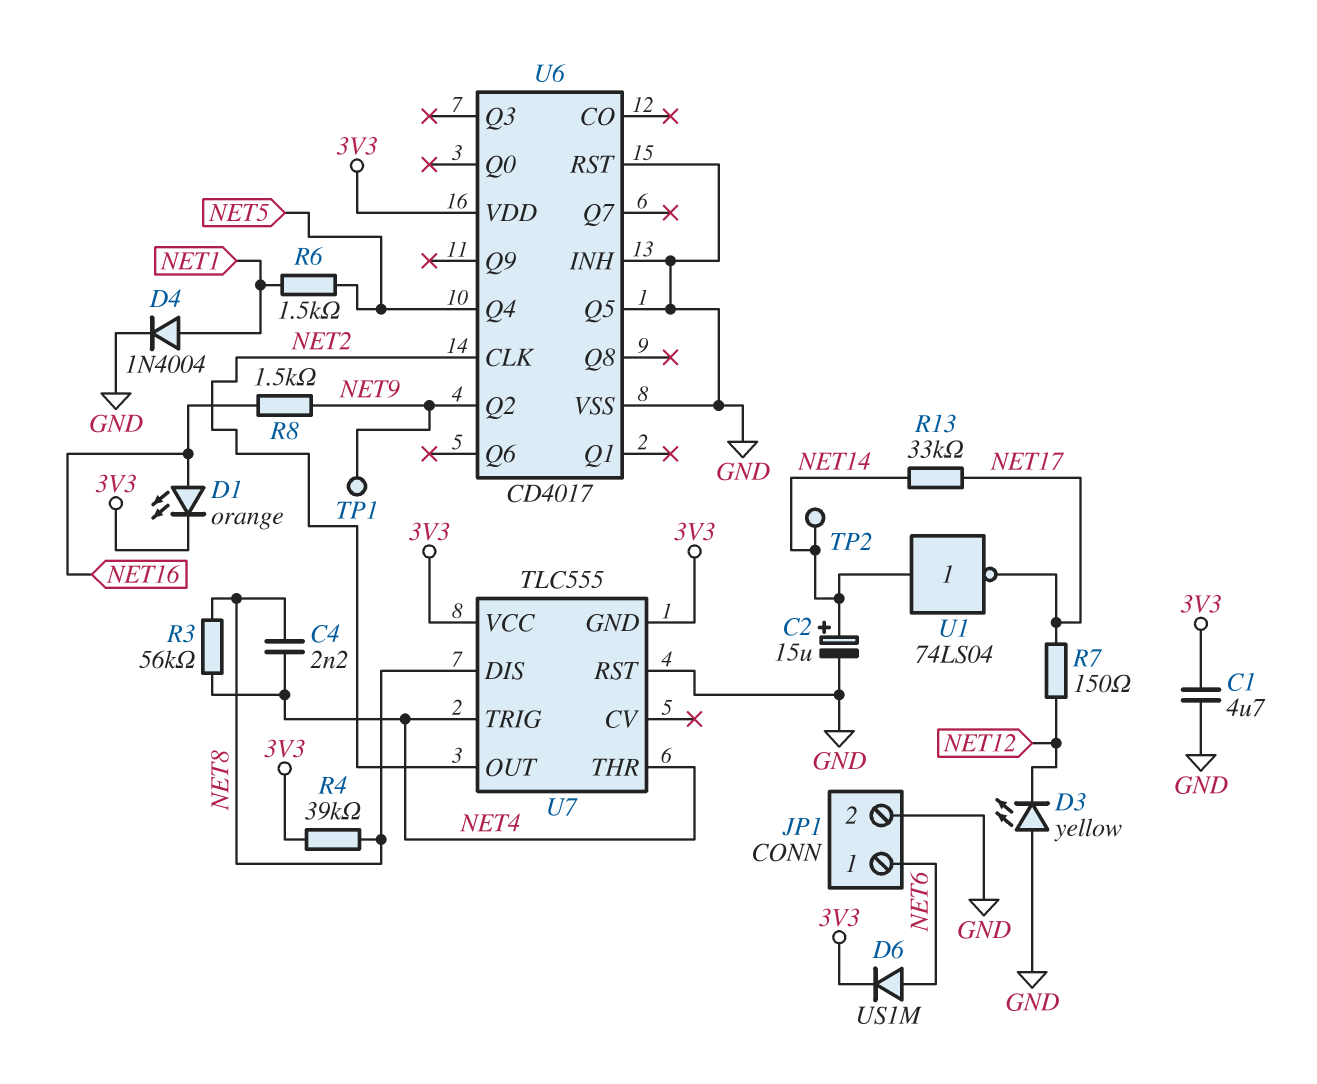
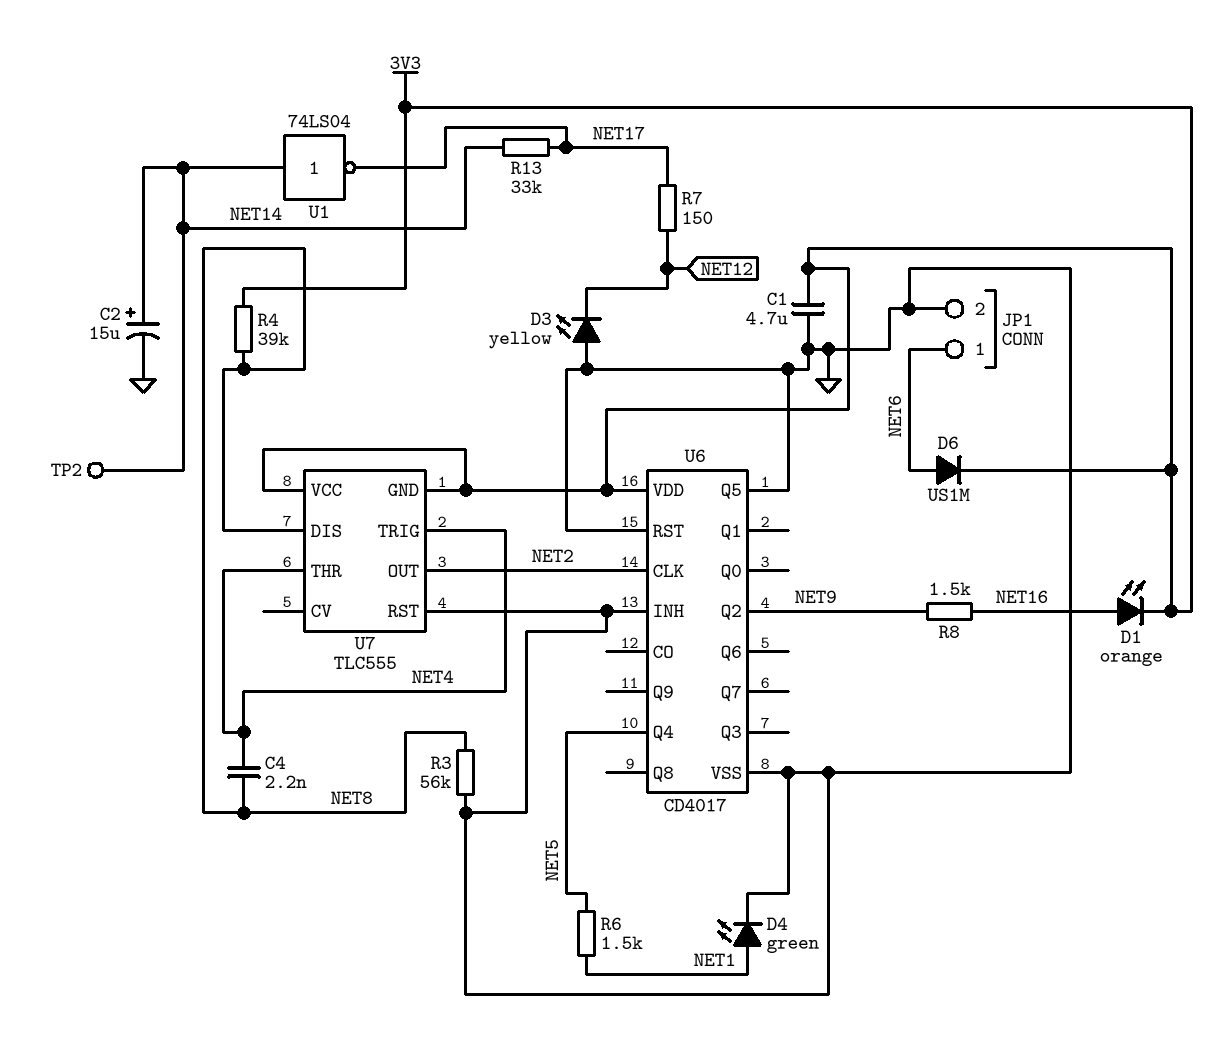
D4: diode 1N4004 (A NET1, K GND) -> LED green (A NET1, K GND)
R3: 56k (NET4, NET8) -> 56k (GND, NET8)
TP1: test point (NET9) -> none

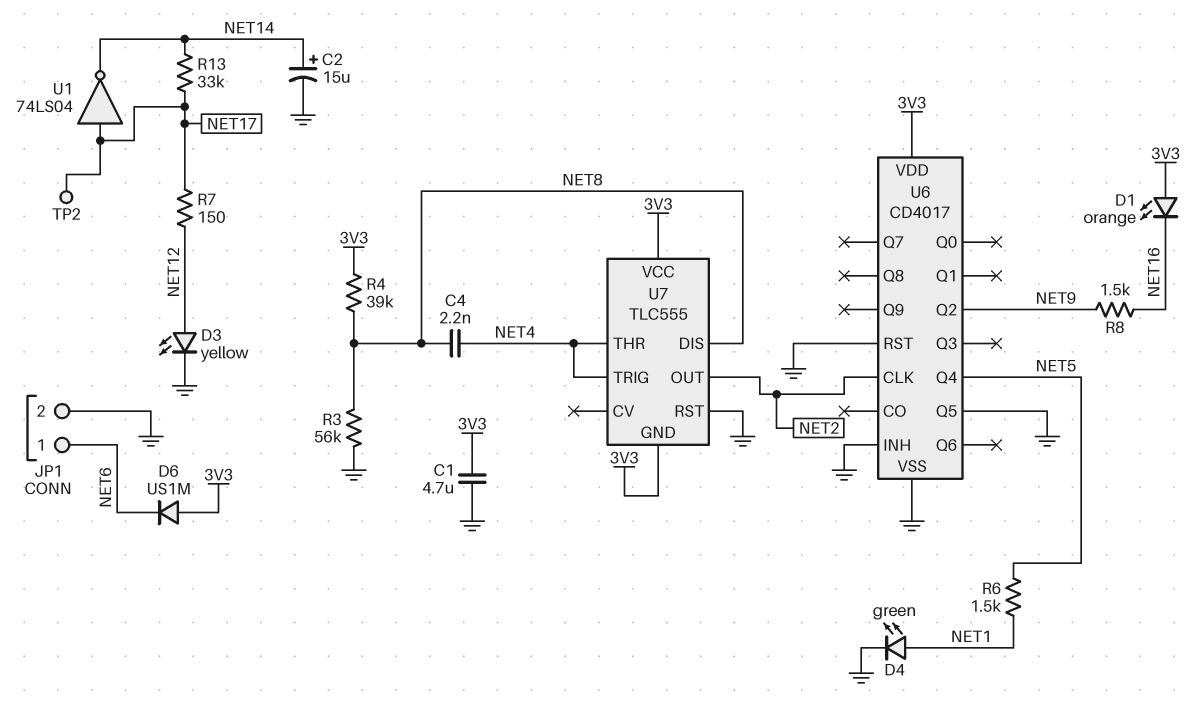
D1: LED orange (A NET16, K 3V3) -> LED orange (A 3V3, K NET16)
D3: LED yellow (A GND, K NET12) -> LED yellow (A NET12, K GND)
D6: diode US1M (A NET6, K 3V3) -> diode US1M (A 3V3, K NET6)
TP2: test point (NET14) -> test point (NET17)
U1: NOT 74LS04 (in NET14, out NET17) -> NOT 74LS04 (in NET17, out NET14)

